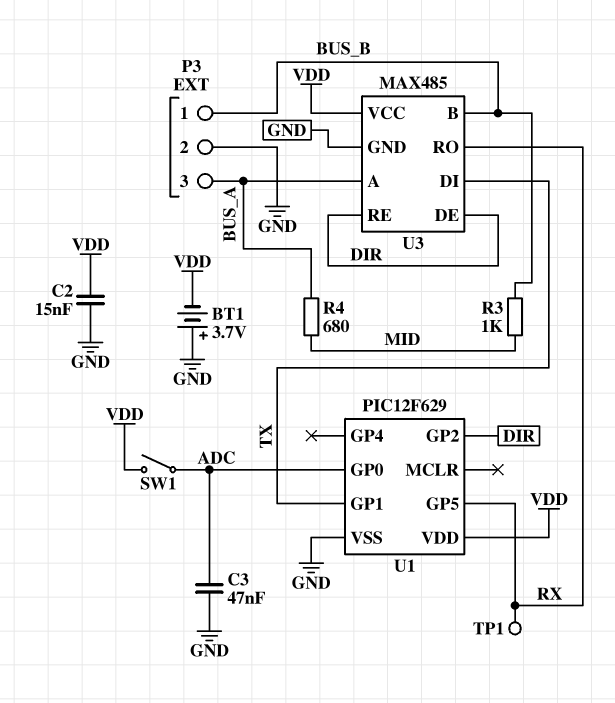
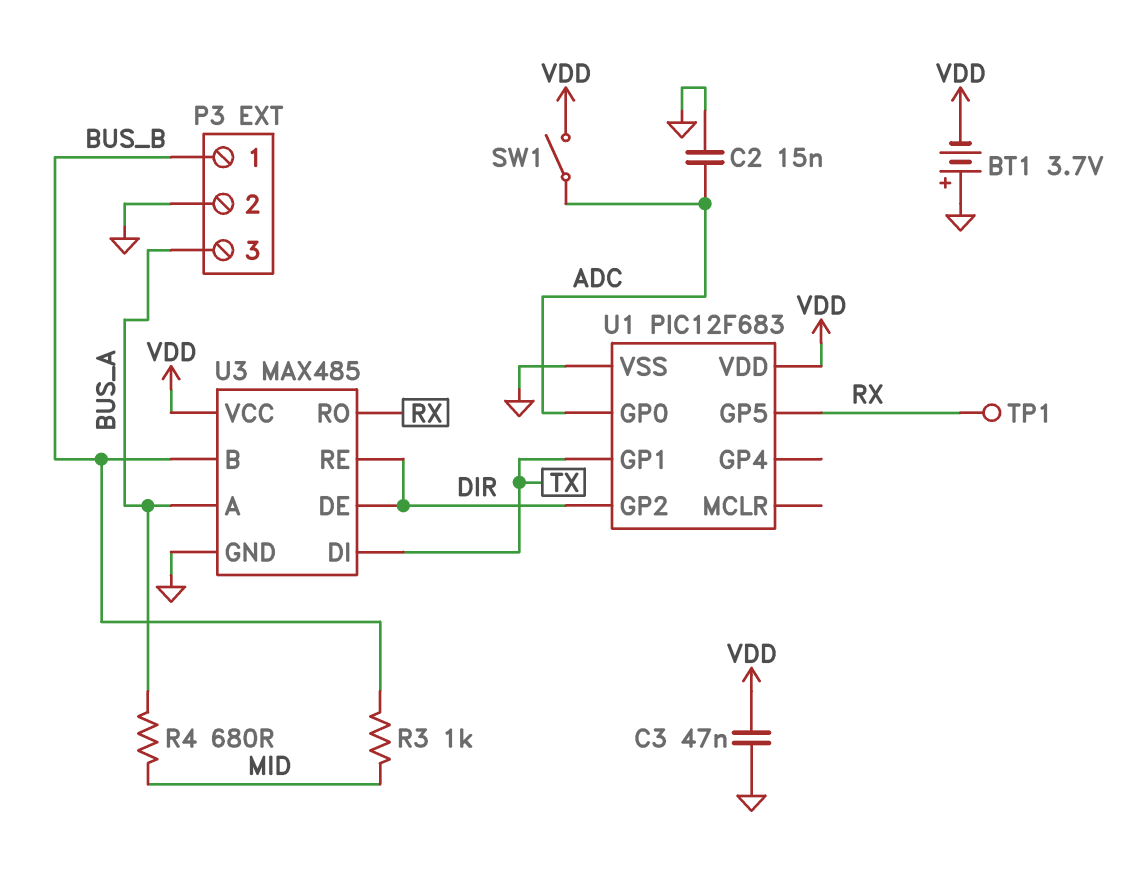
C2: 15nF (GND, VDD) -> 15nF (ADC, GND)
C3: 47nF (ADC, GND) -> 47nF (GND, VDD)
U1: PIC12F629 -> PIC12F683

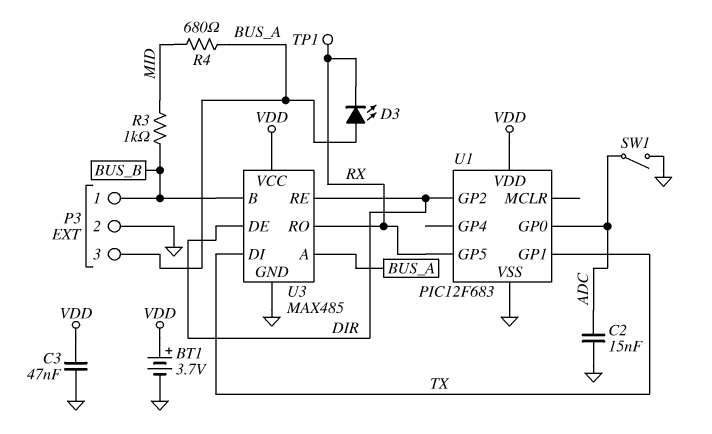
BT1: 3.7V (plus GND, minus VDD) -> 3.7V (plus VDD, minus GND)
D3: none -> LED (A BUS_A, K RX)
SW1: switch (ADC, VDD) -> switch (ADC, GND)

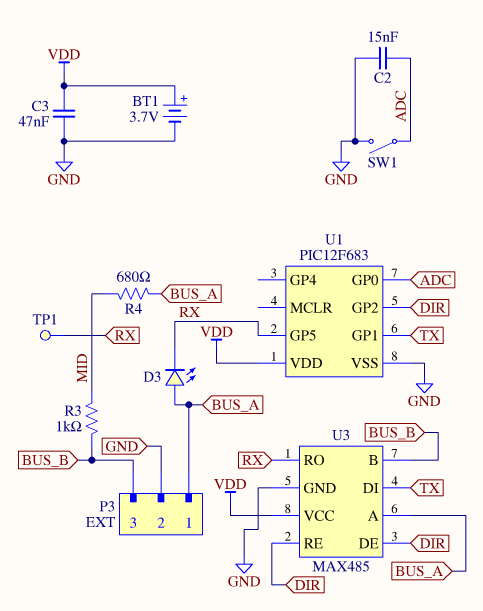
P3 pin 1: BUS_B -> BUS_A
P3 pin 3: BUS_A -> BUS_B

